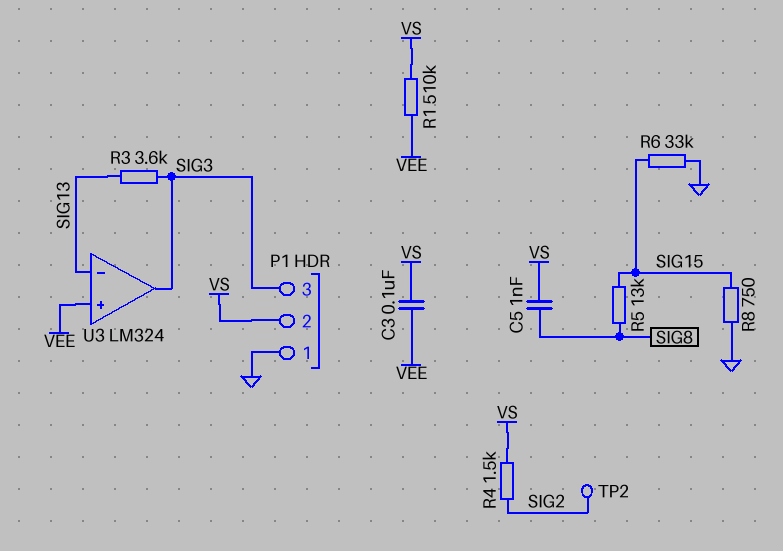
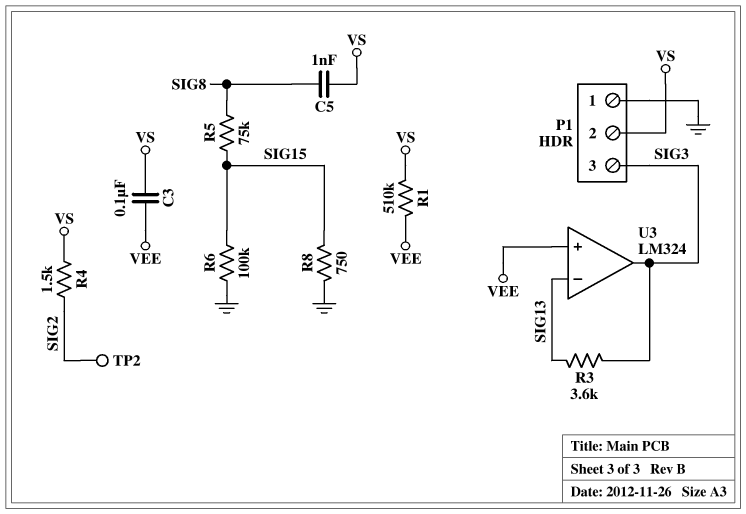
R5: 13k (SIG8, SIG15) -> 75k (SIG8, SIG15)
R6: 33k (GND, SIG15) -> 100k (GND, SIG15)

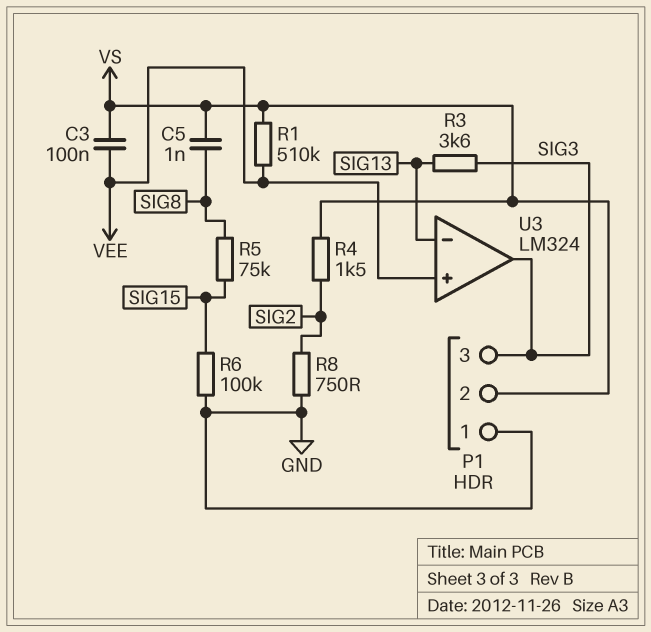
R8: 750 (GND, SIG15) -> 750 (GND, SIG2)
TP2: test point (SIG2) -> none

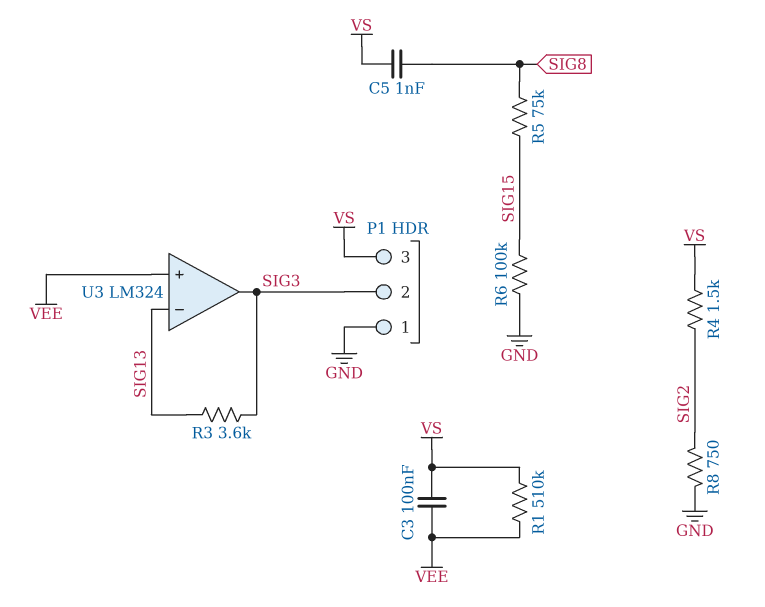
P1 pin 2: VS -> SIG3
P1 pin 3: SIG3 -> VS

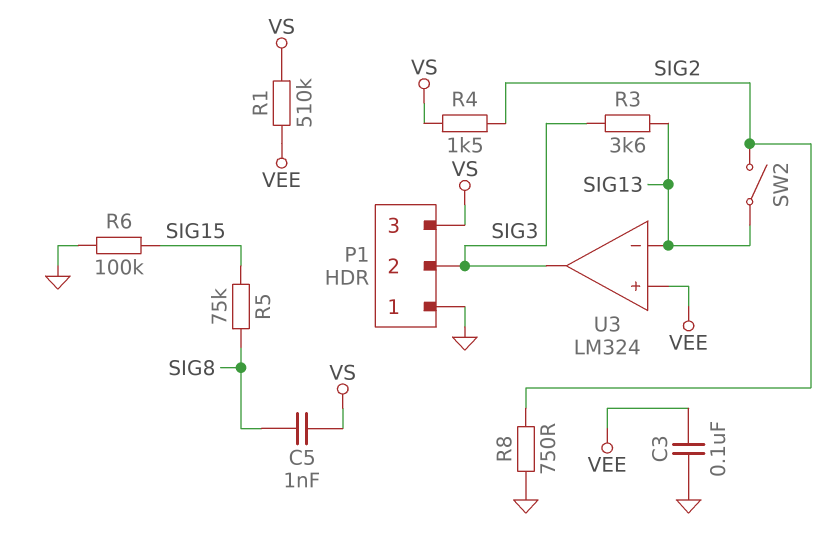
C3: 100nF (VEE, VS) -> 100nF (GND, VEE)
SW2: none -> switch (SIG2, SIG13)

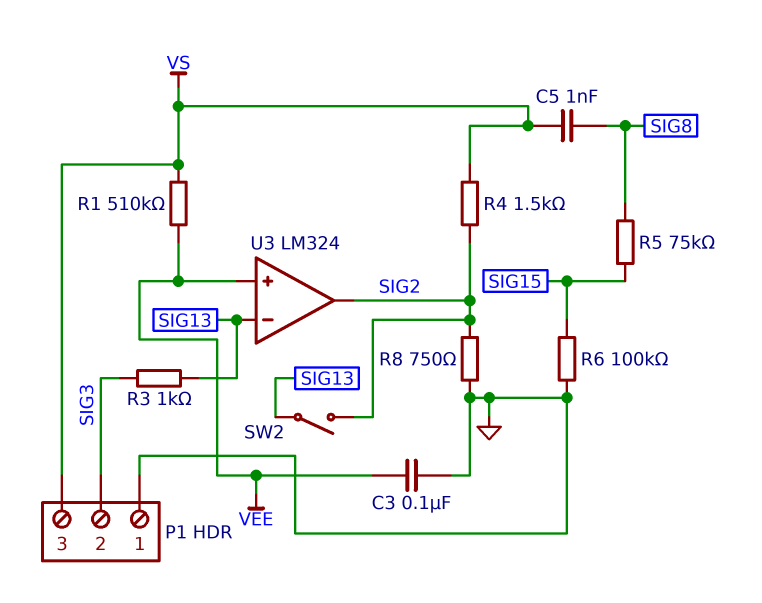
R3: 3.6k (SIG3, SIG13) -> 1k (SIG3, SIG13)
U3 pin out: SIG3 -> SIG2

